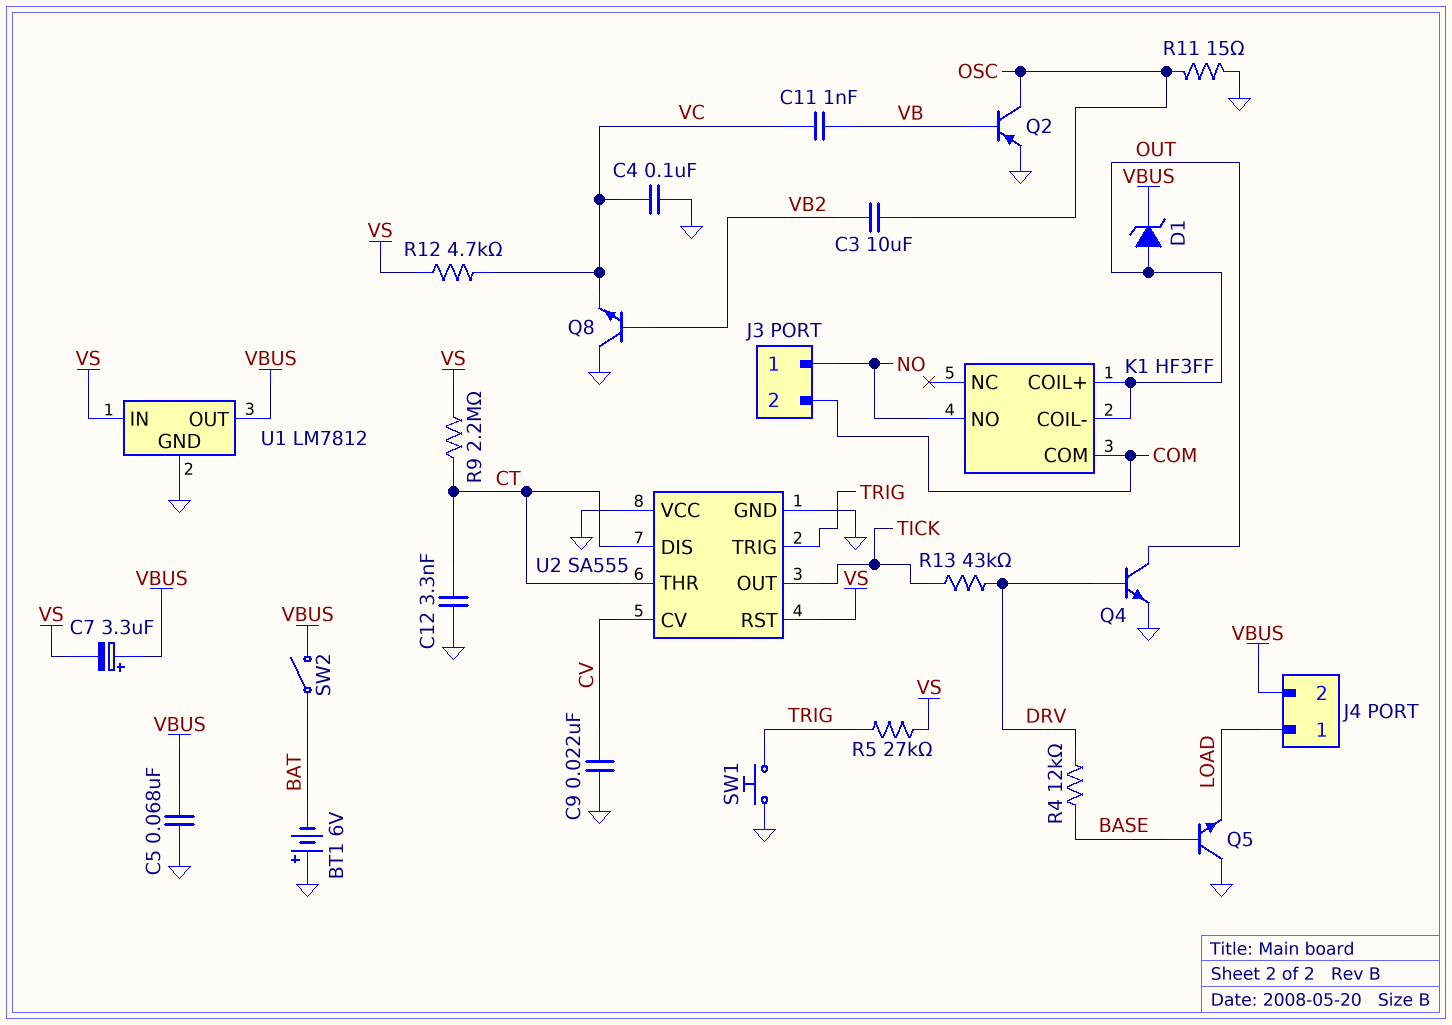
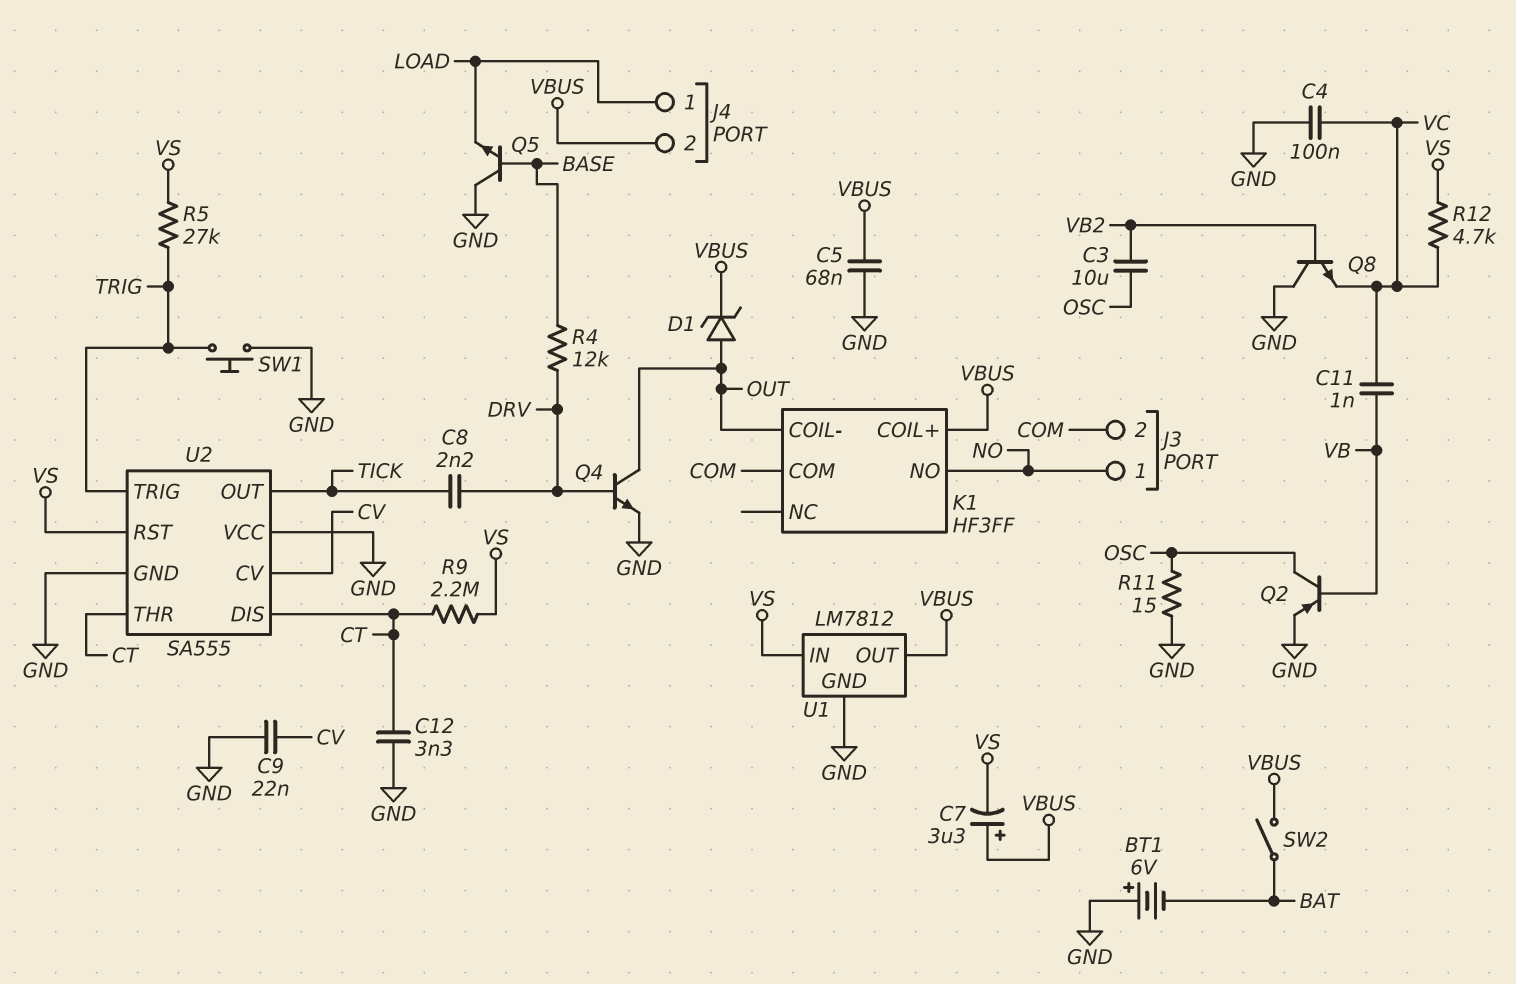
C8: none -> 2.2nF (DRV, TICK)
K1 pin COIL+: OUT -> VBUS
R13: 43k (DRV, TICK) -> none

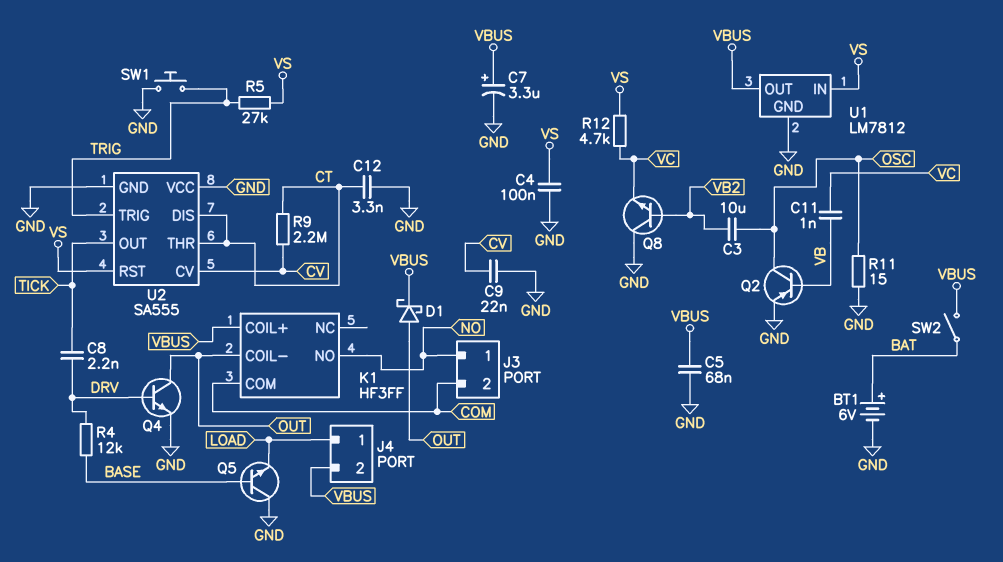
BT1: 6V (plus GND, minus BAT) -> 6V (plus BAT, minus GND)
C4: 100nF (GND, VC) -> 100nF (GND, VS)
C7: 3.3uF (plus VBUS, minus VS) -> 3.3uF (plus VBUS, minus GND)
D1: zener (A OUT, K VBUS) -> schottky (A OUT, K VBUS)
R9: 2.2M (CT, VS) -> 2.2M (CT, CV)

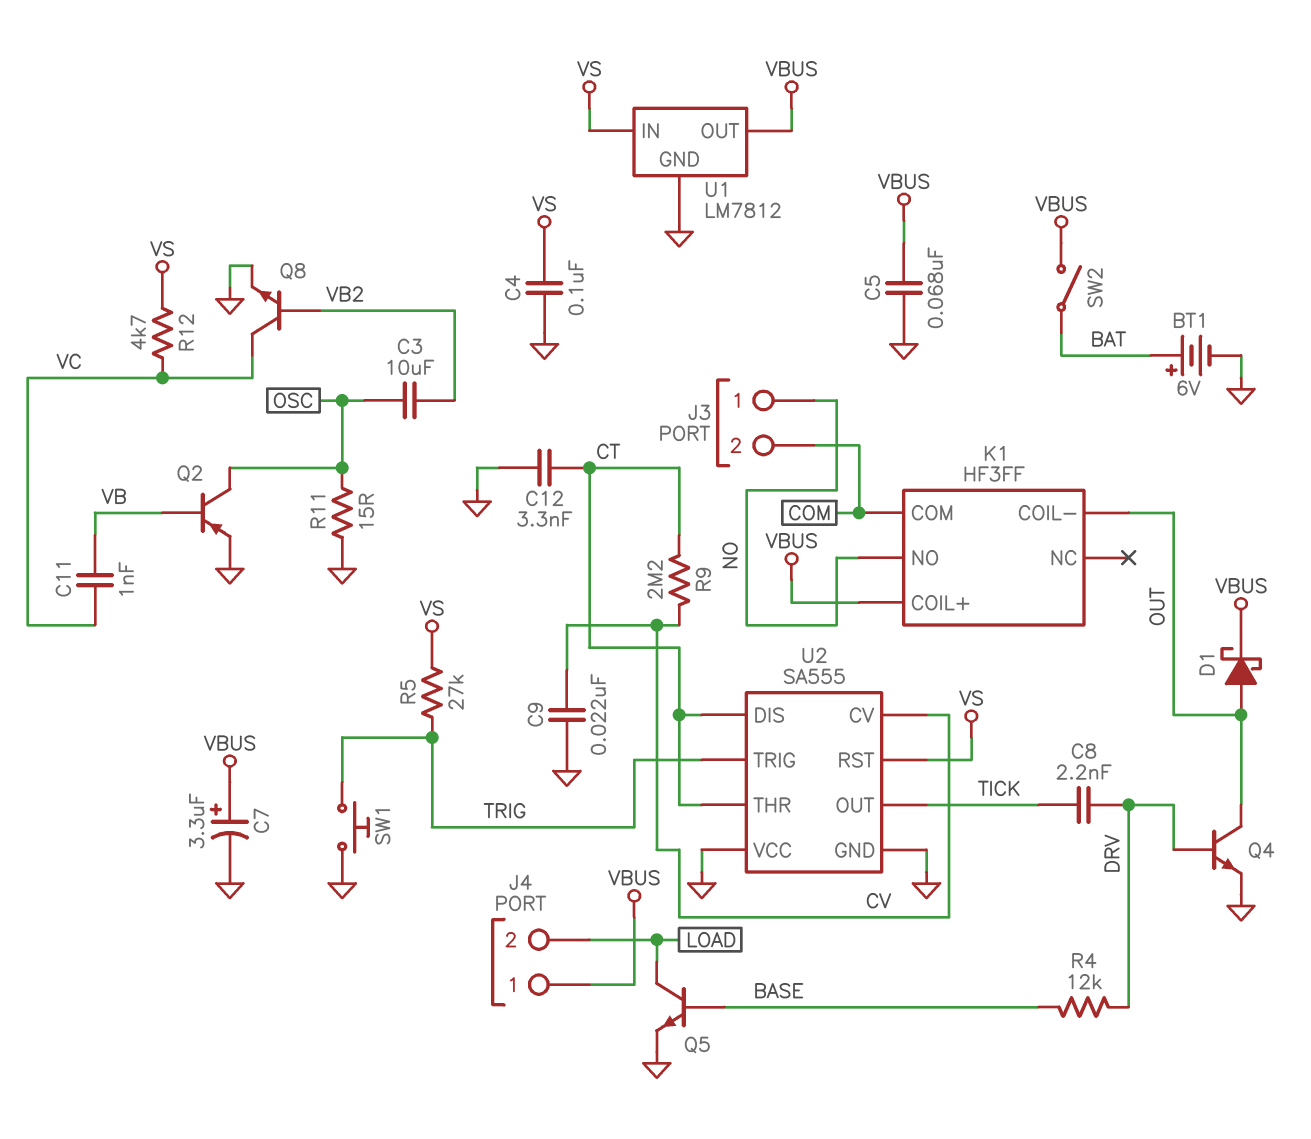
J4 pin 1: LOAD -> VBUS
J4 pin 2: VBUS -> LOAD
Q5: NPN (B BASE, C GND, E LOAD) -> NPN (B BASE, C LOAD, E GND)
Q8: NPN (B VB2, C GND, E VC) -> NPN (B VB2, C VC, E GND)

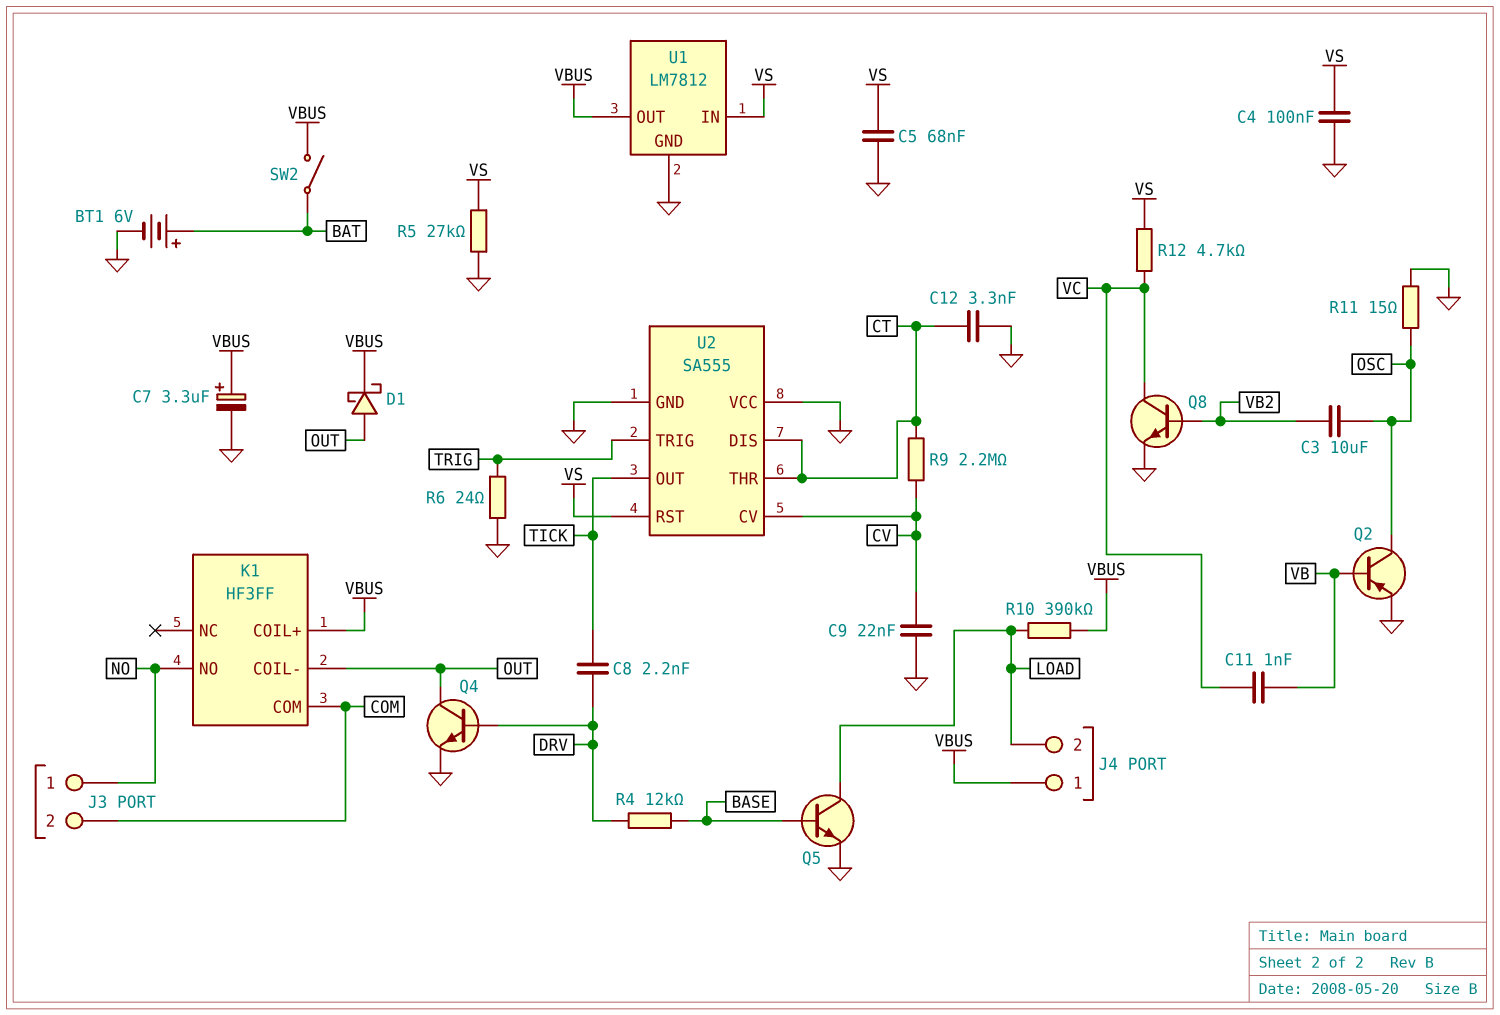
C5: 68nF (GND, VBUS) -> 68nF (GND, VS)
R5: 27k (TRIG, VS) -> 27k (GND, VS)
R6: none -> 24 (GND, TRIG)
R10: none -> 390k (LOAD, VBUS)
SW1: button (GND, TRIG) -> none

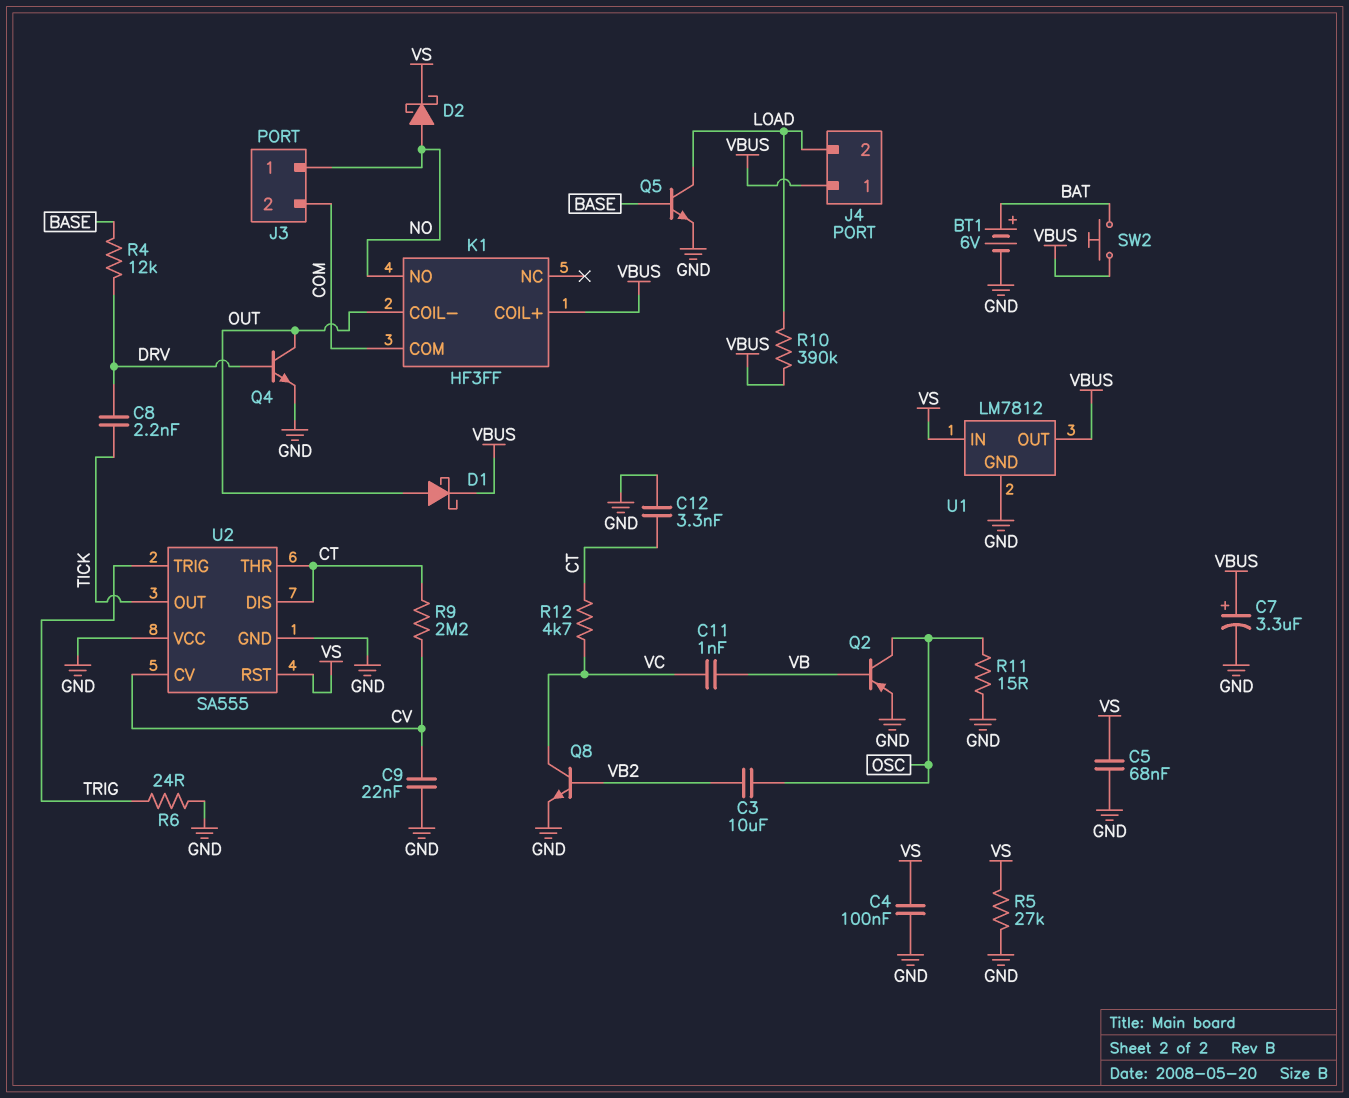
D2: none -> schottky (A NO, K VS)
R12: 4.7k (VC, VS) -> 4.7k (CT, VC)
SW2: switch (BAT, VBUS) -> button (BAT, VBUS)

